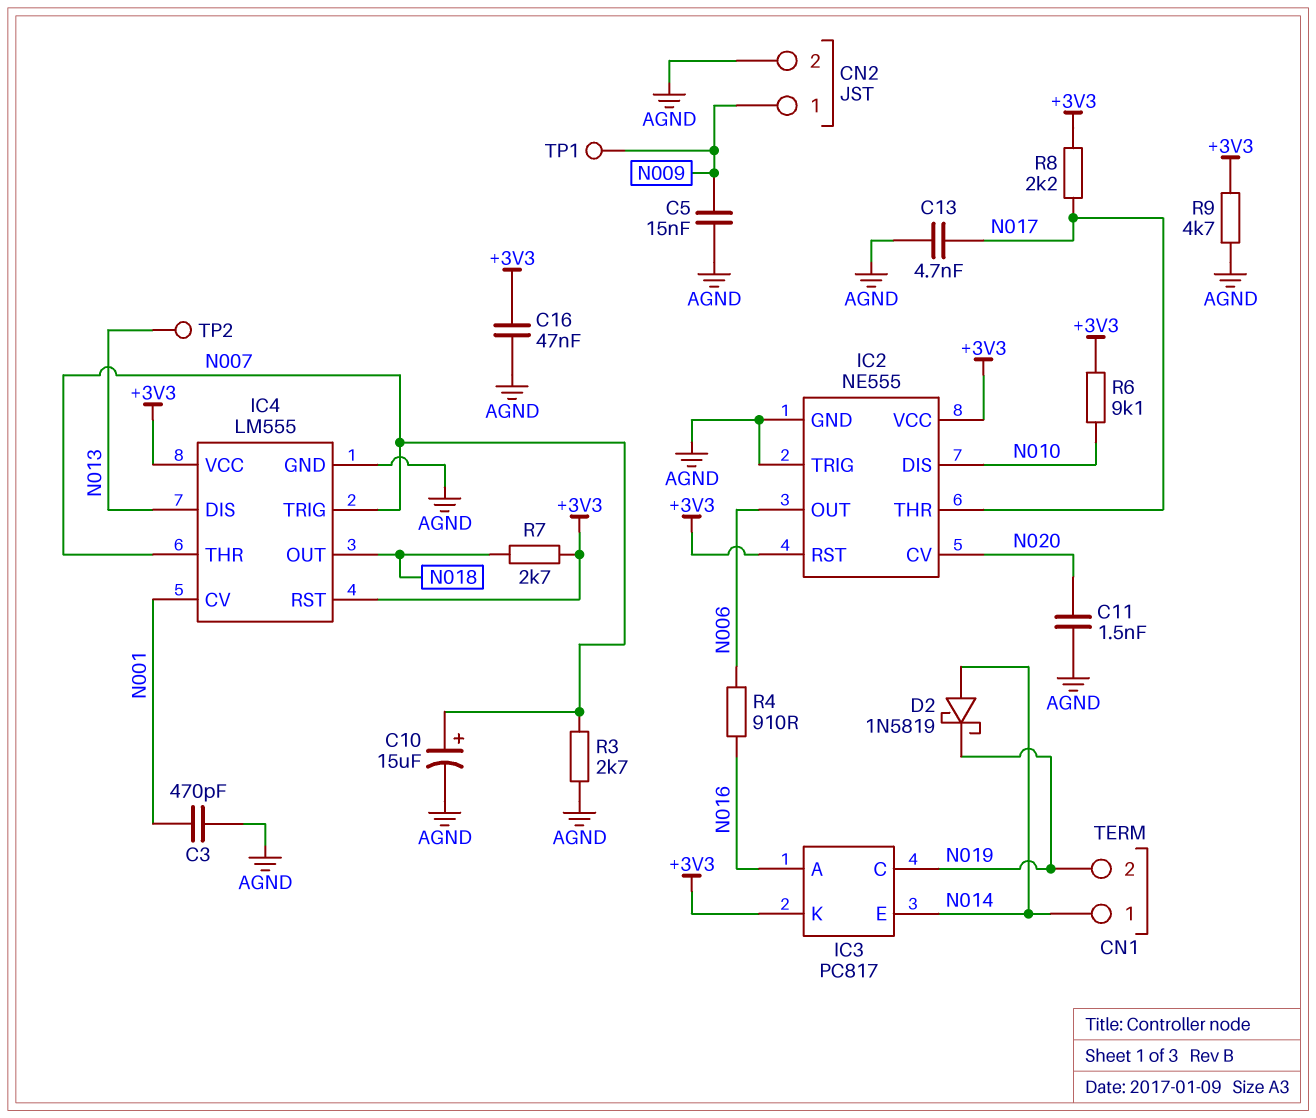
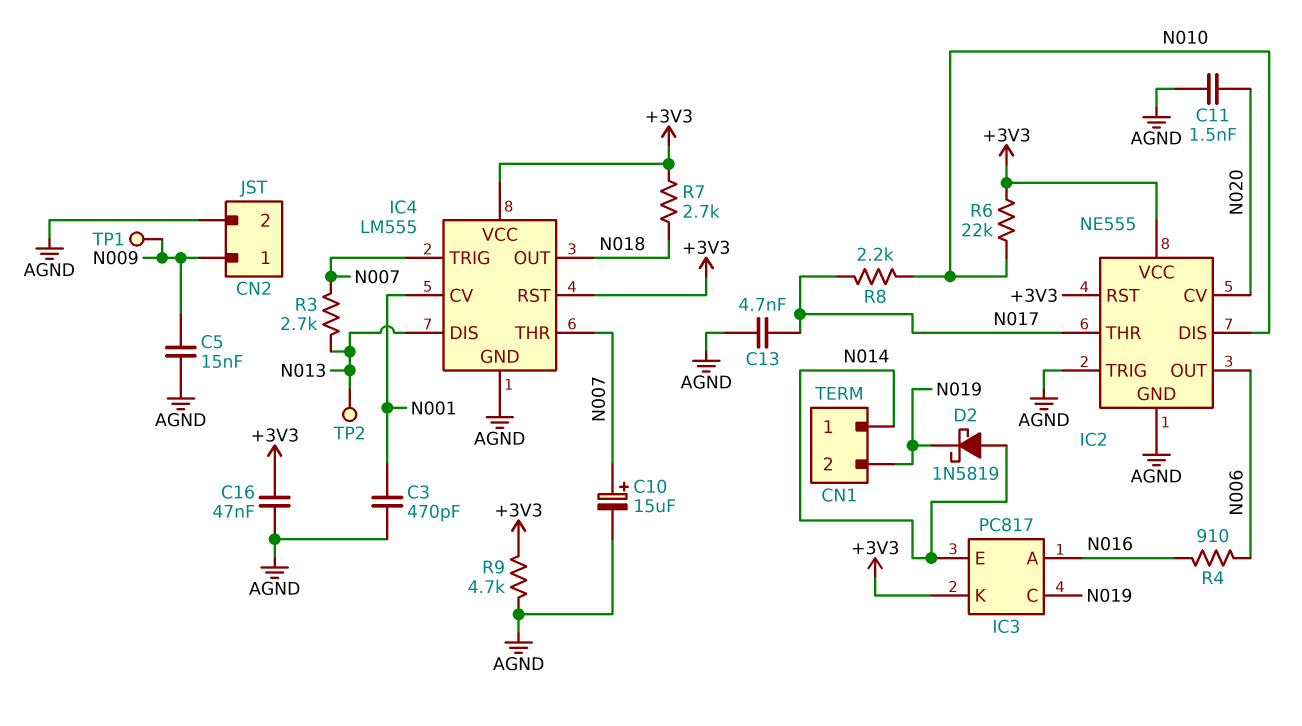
R3: 2.7k (AGND, N007) -> 2.7k (N007, N013)
R6: 9.1k (+3V3, N010) -> 22k (+3V3, N010)
R8: 2.2k (+3V3, N017) -> 2.2k (N010, N017)

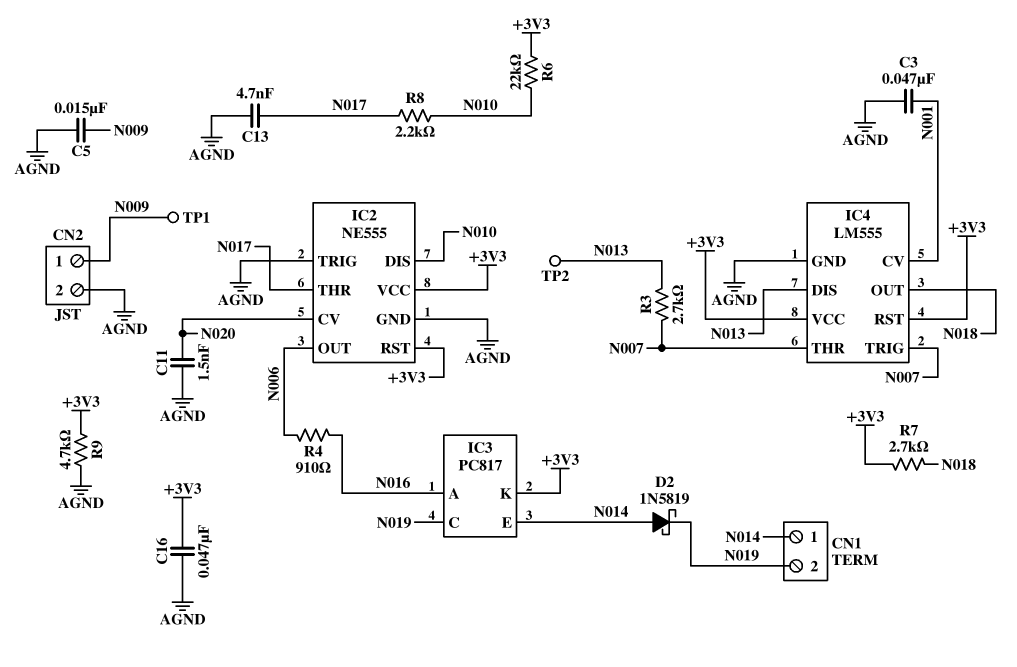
C3: 470pF (AGND, N001) -> 47nF (AGND, N001)
C10: 15uF (plus N007, minus AGND) -> none

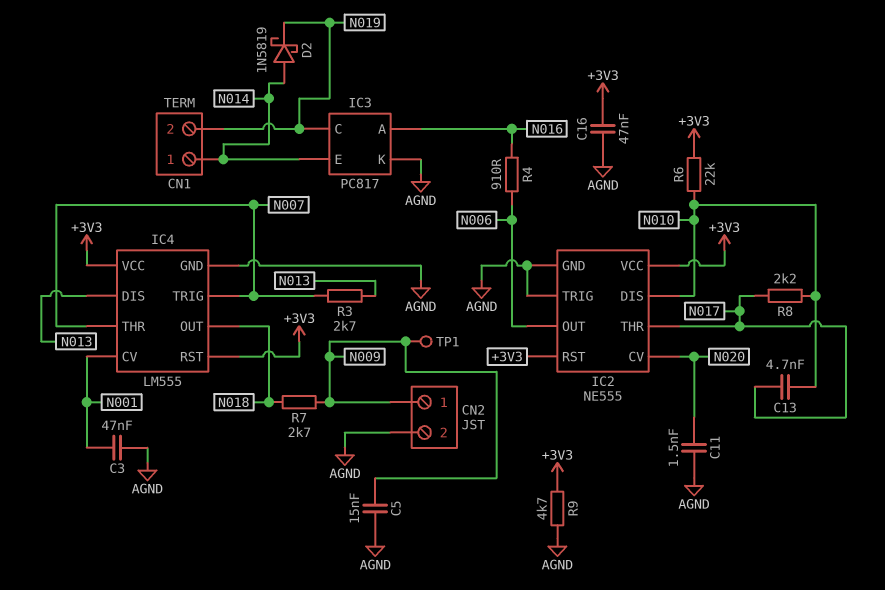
C13: 4.7nF (AGND, N017) -> 4.7nF (N010, N017)
IC3 pin K: +3V3 -> AGND
R7: 2.7k (+3V3, N018) -> 2.7k (N009, N018)
TP2: test point (N013) -> none

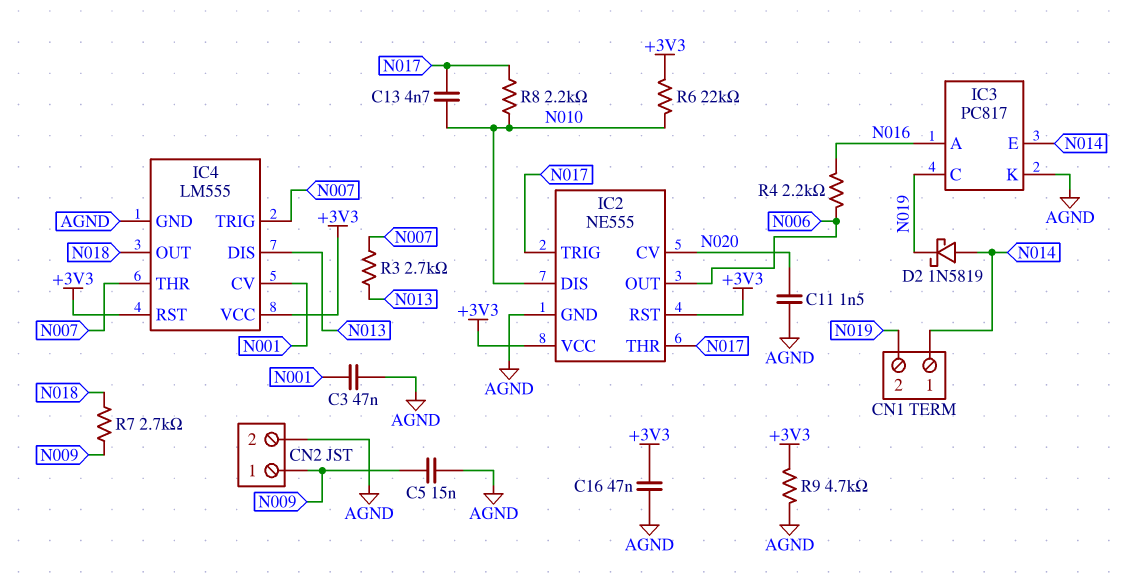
IC2 pin TRIG: AGND -> N017
R4: 910 (N006, N016) -> 2.2k (N006, N016)
TP1: test point (N009) -> none

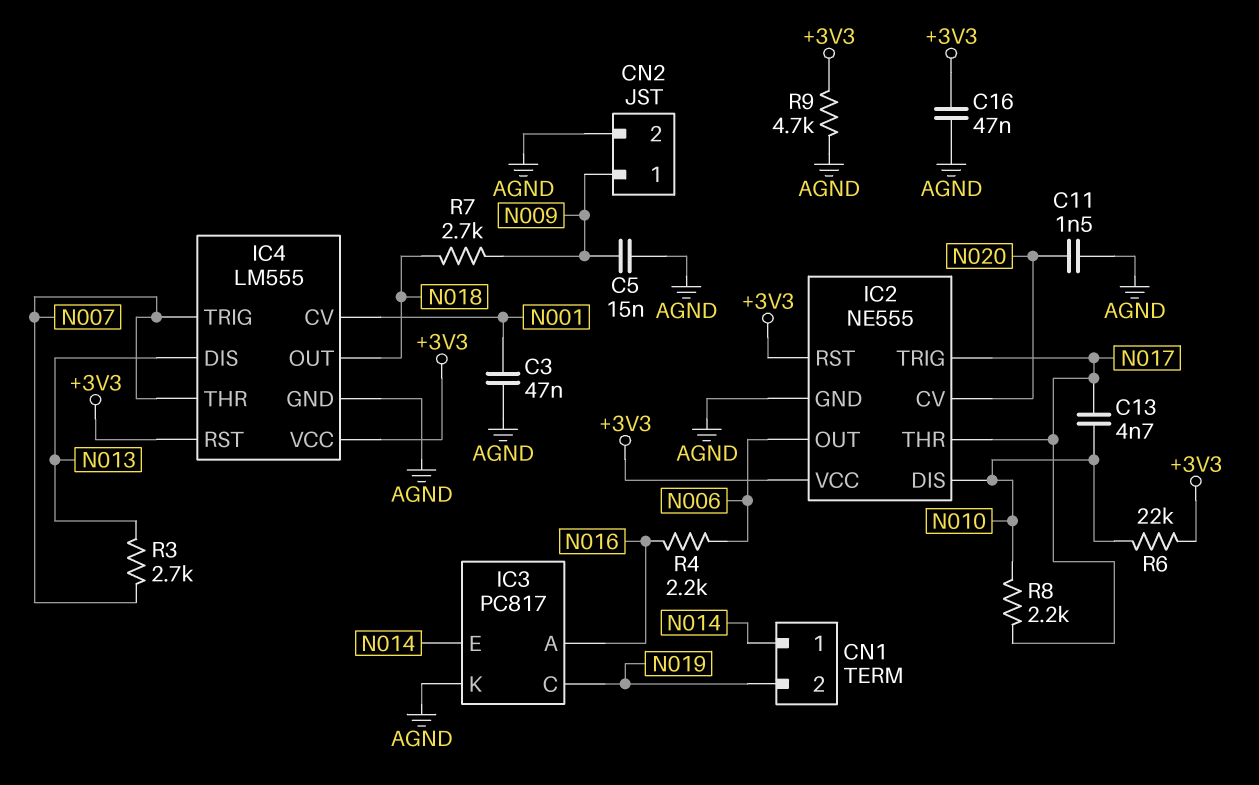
D2: schottky 1N5819 (A N014, K N019) -> none

